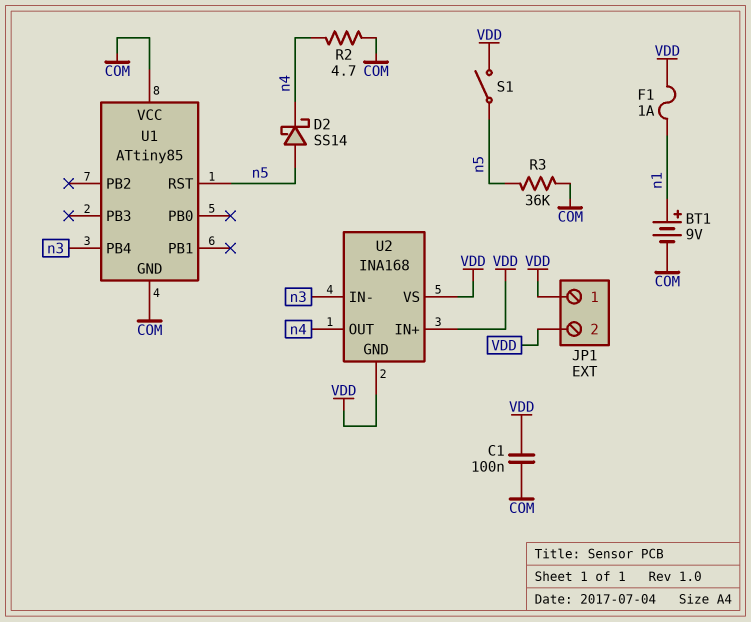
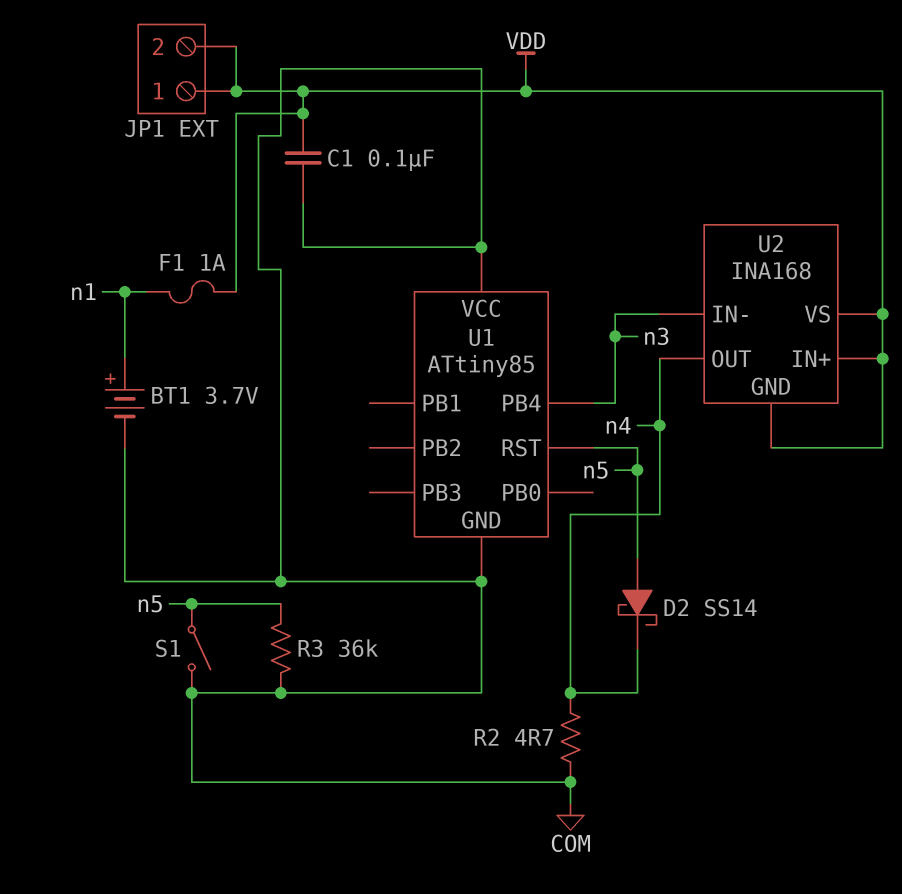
BT1: 9V (plus n1, minus COM) -> 3.7V (plus n1, minus COM)
S1: switch (VDD, n5) -> switch (COM, n5)

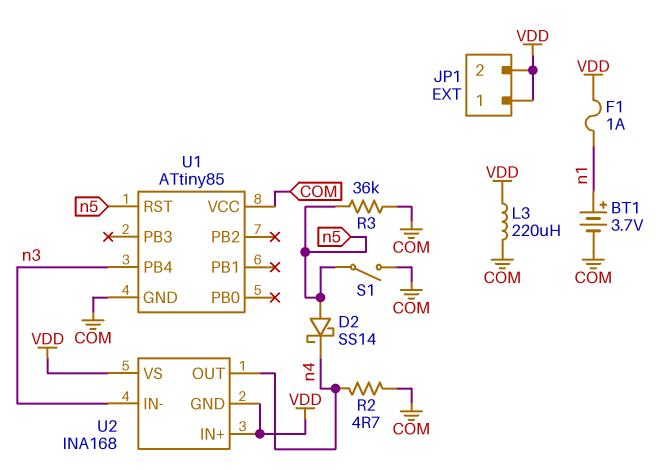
C1: 100nF (COM, VDD) -> none
L3: none -> 220uH (COM, VDD)

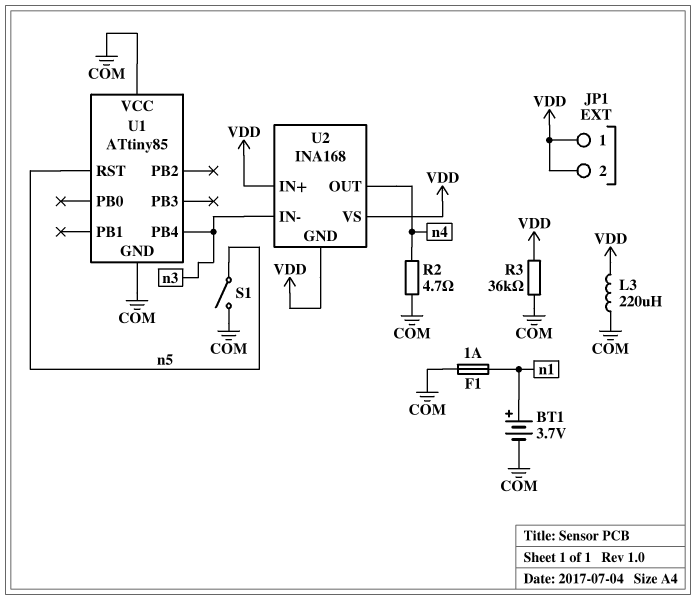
D2: schottky SS14 (A n5, K n4) -> none
F1: 1A (VDD, n1) -> 1A (COM, n1)
R3: 36k (COM, n5) -> 36k (COM, VDD)

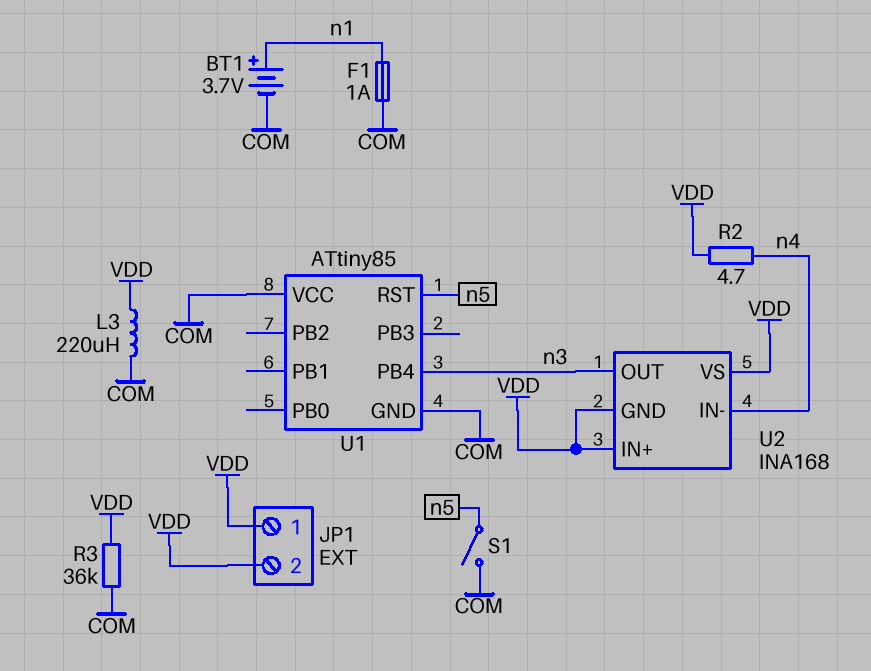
R2: 4.7 (COM, n4) -> 4.7 (VDD, n4)
U2 pin IN-: n3 -> n4
U2 pin OUT: n4 -> n3

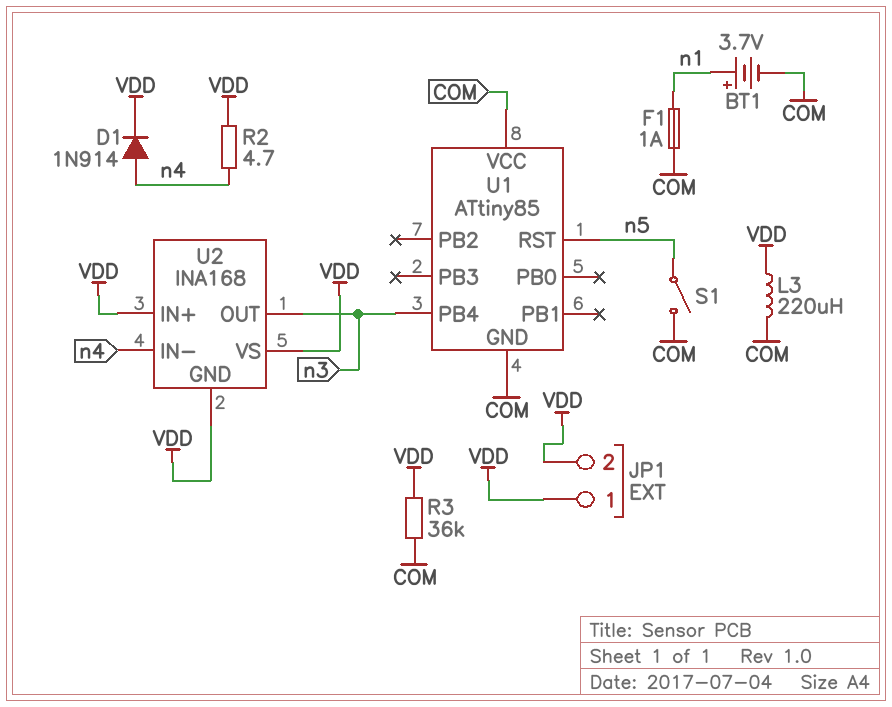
D1: none -> diode 1N914 (A n4, K VDD)

